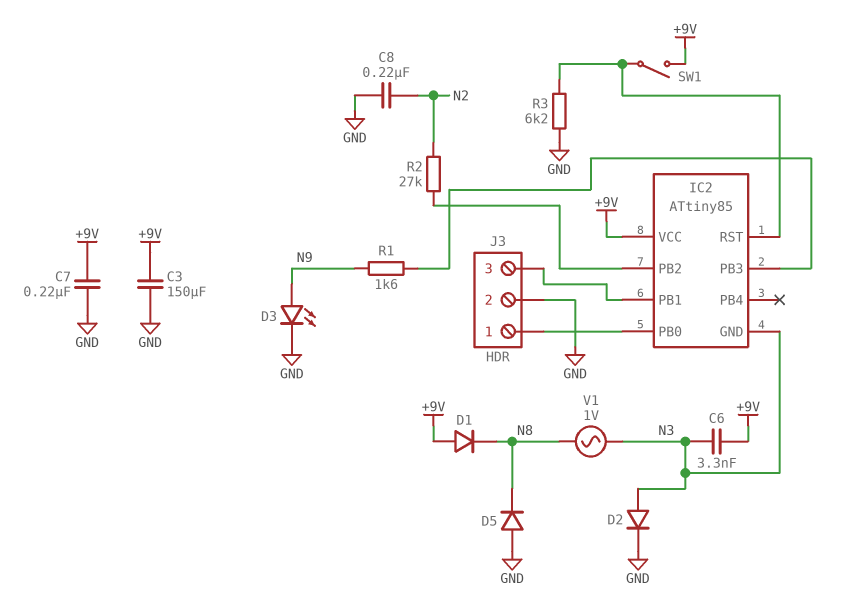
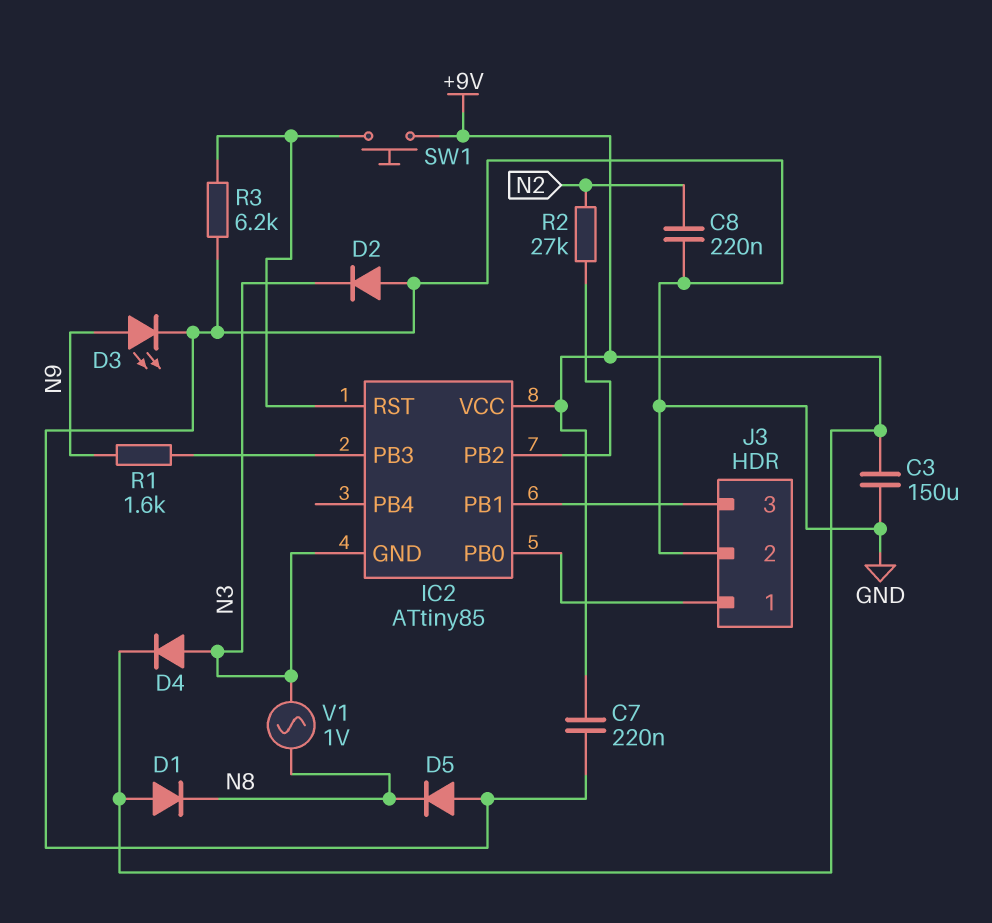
C6: 3.3nF (+9V, N3) -> none
D2: diode (A N3, K GND) -> diode (A GND, K N3)
D4: none -> diode (A N3, K +9V)
SW1: switch (+9V, IC2/RST) -> button (+9V, IC2/RST)

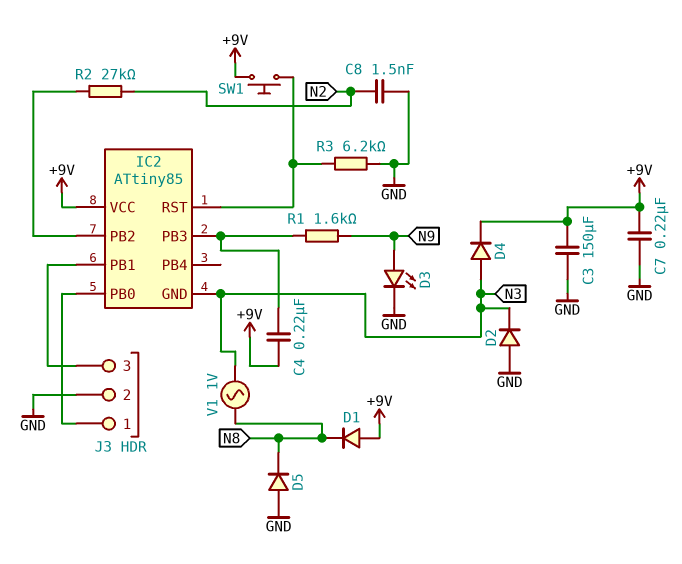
C4: none -> 220nF (+9V, IC2/PB3)
C8: 220nF (GND, N2) -> 1.5nF (GND, N2)

